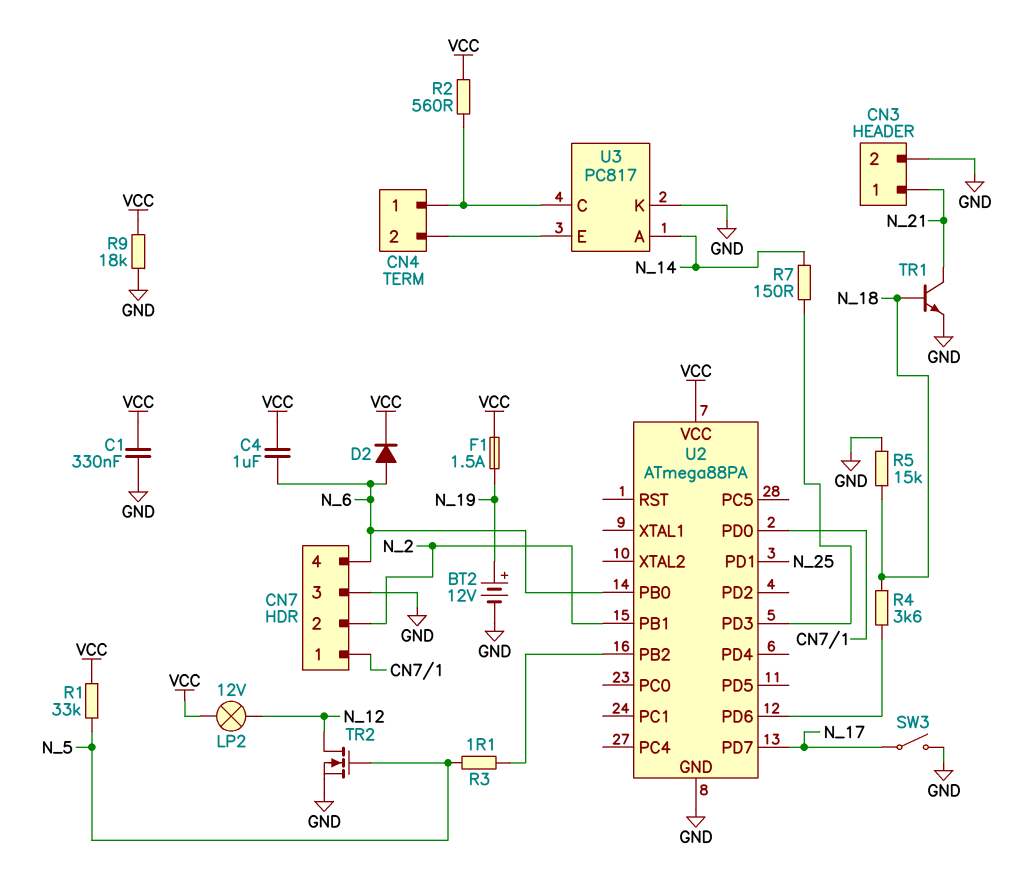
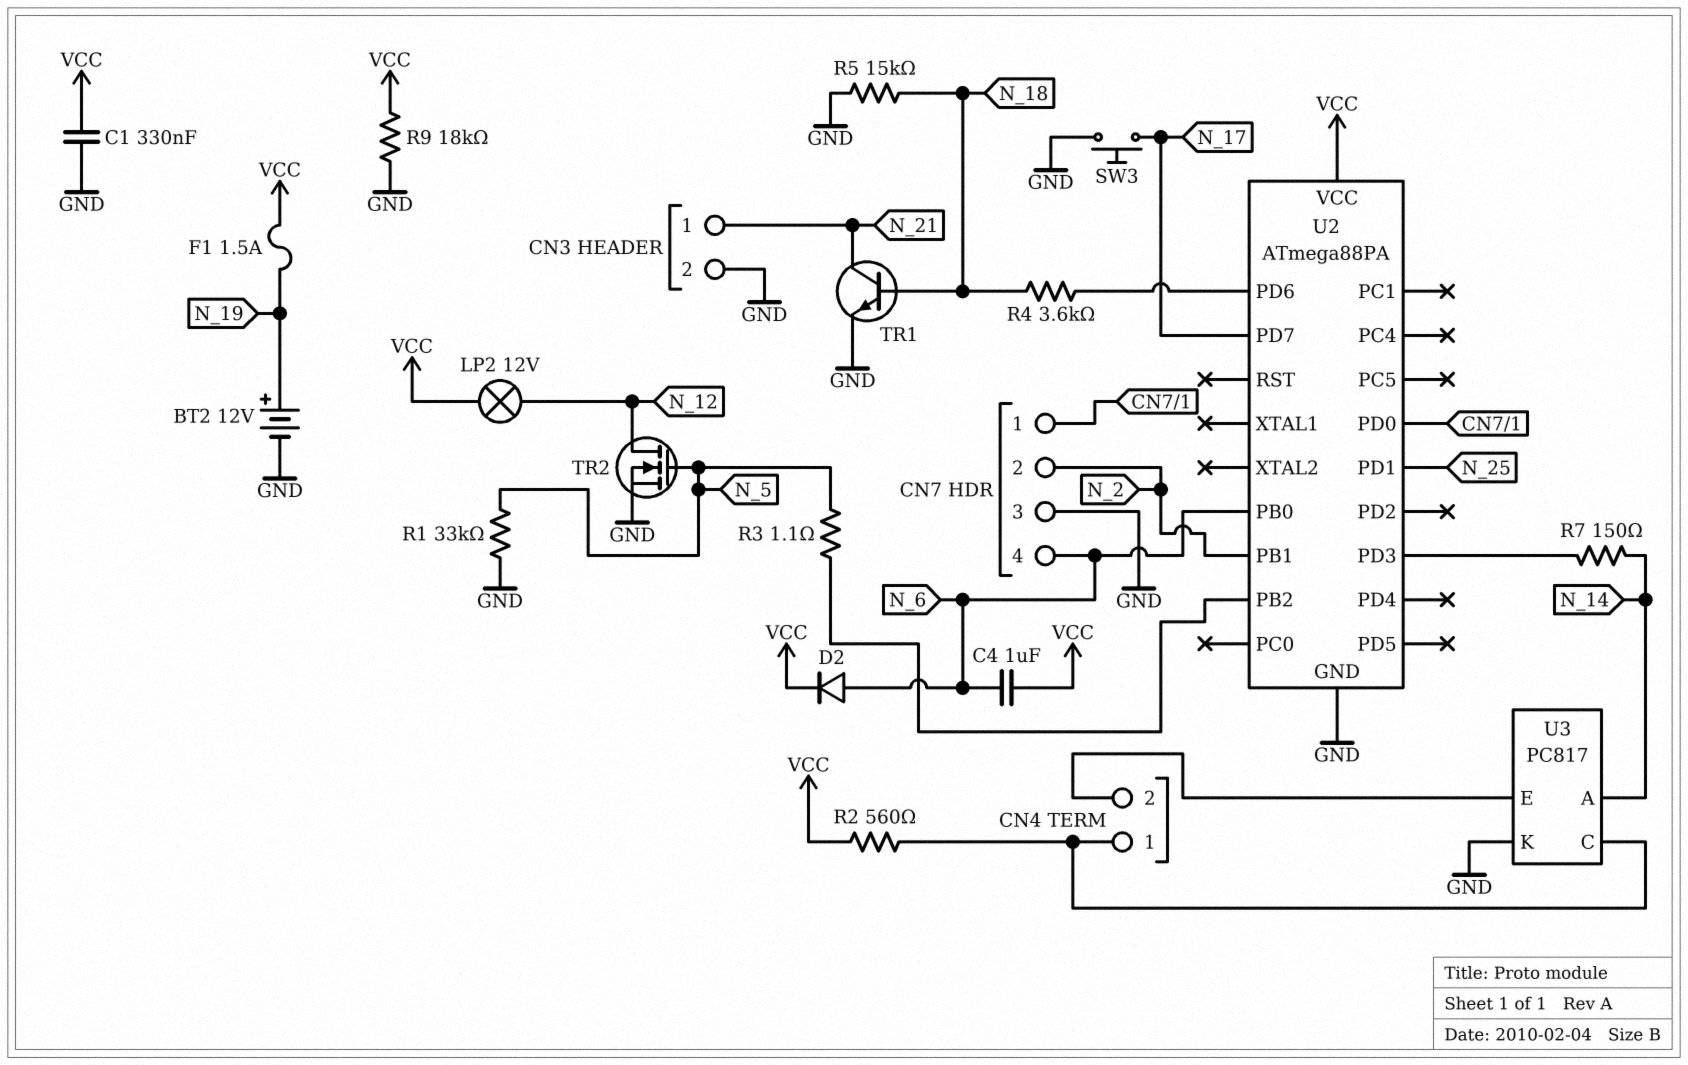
R1: 33k (N_5, VCC) -> 33k (GND, N_5)
SW3: switch (GND, N_17) -> button (GND, N_17)

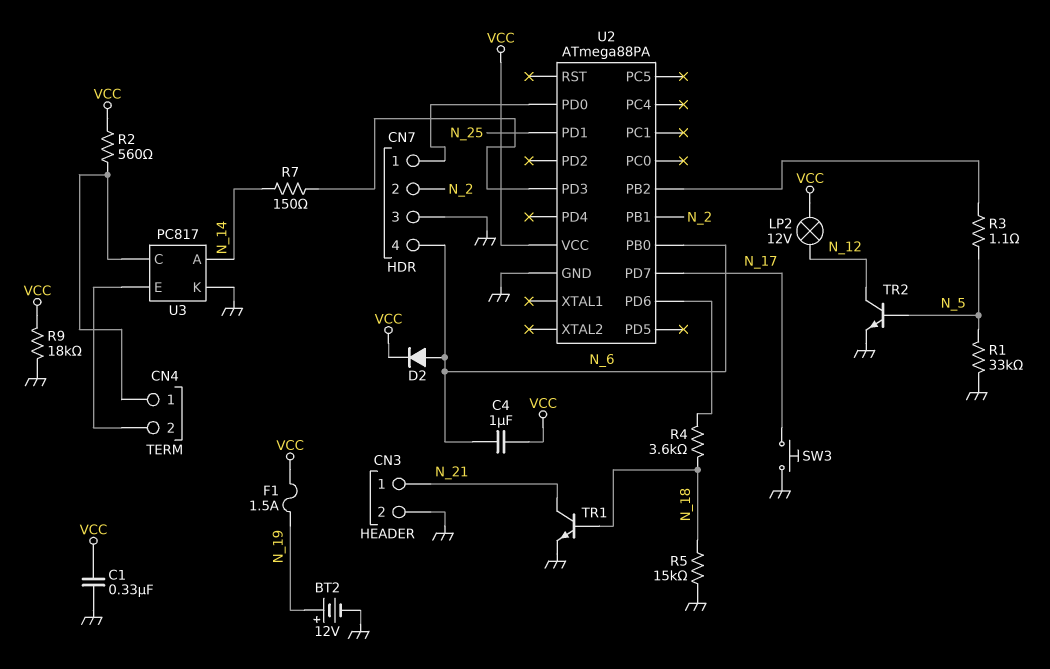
TR2: NMOS (G N_5, D N_12, S GND) -> NPN (B N_5, C N_12, E GND)

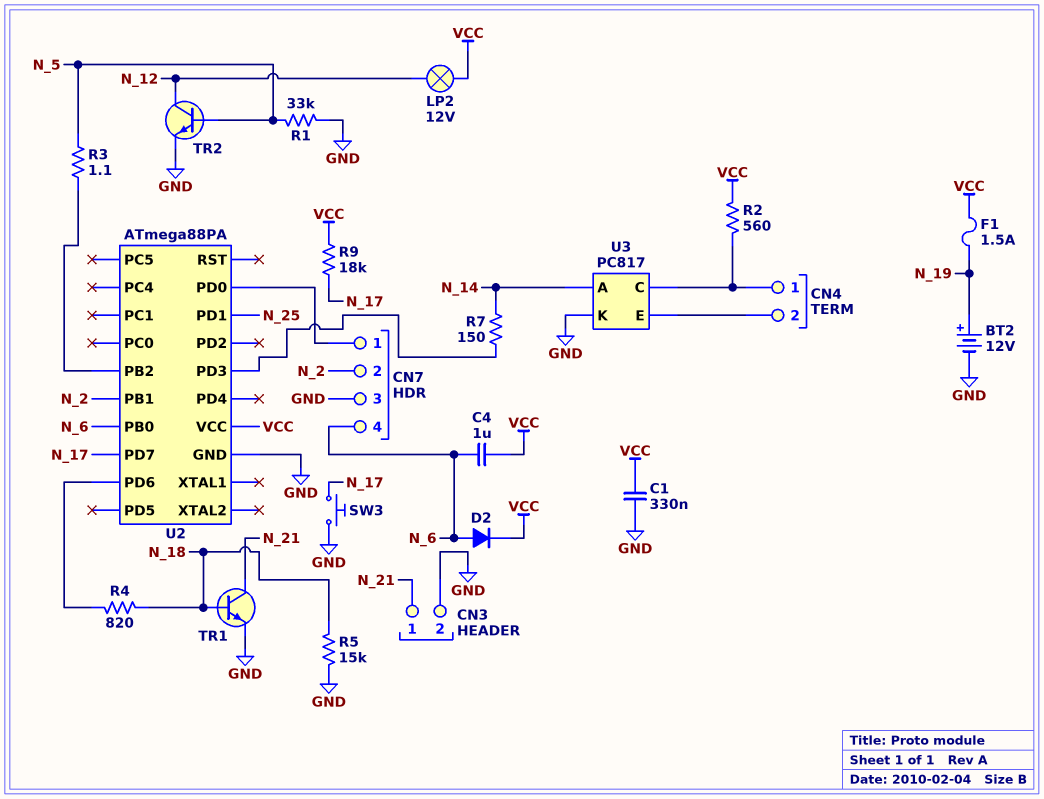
R4: 3.6k (N_18, U2/PD6) -> 820 (N_18, U2/PD6)
R9: 18k (GND, VCC) -> 18k (N_17, VCC)

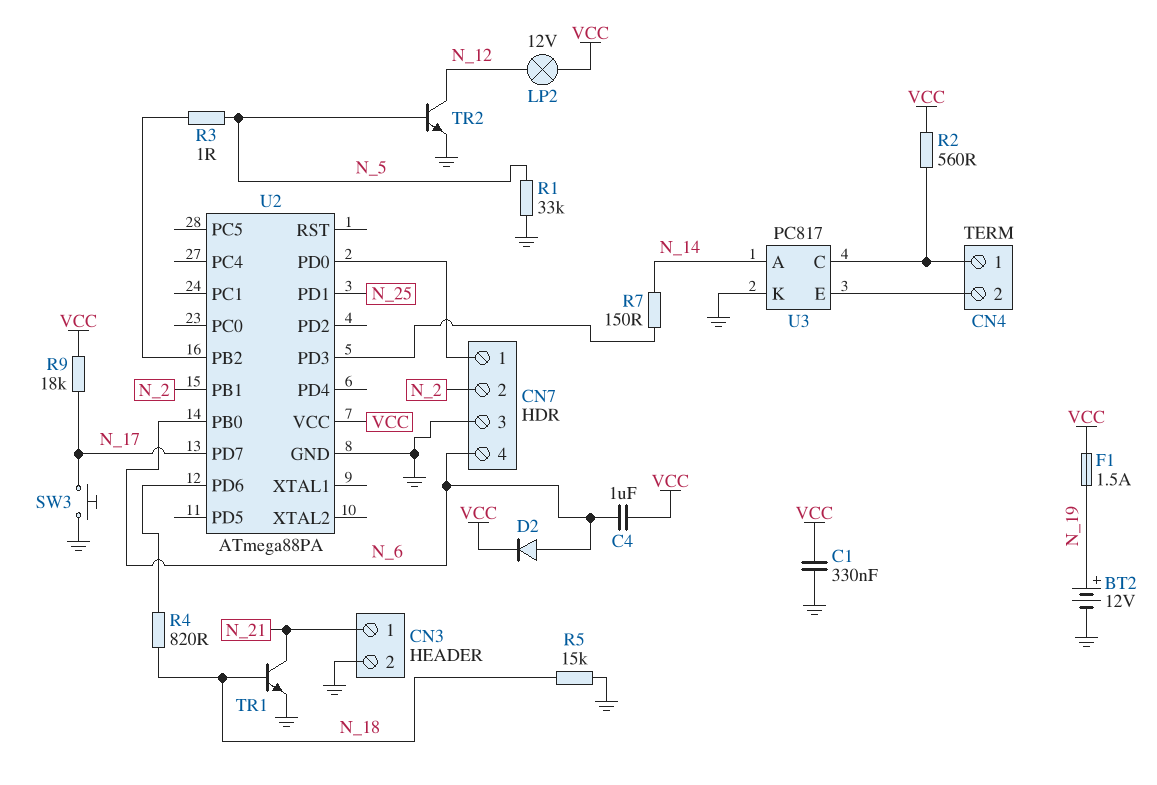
R3: 1.1 (N_5, U2/PB2) -> 1 (N_5, U2/PB2)

